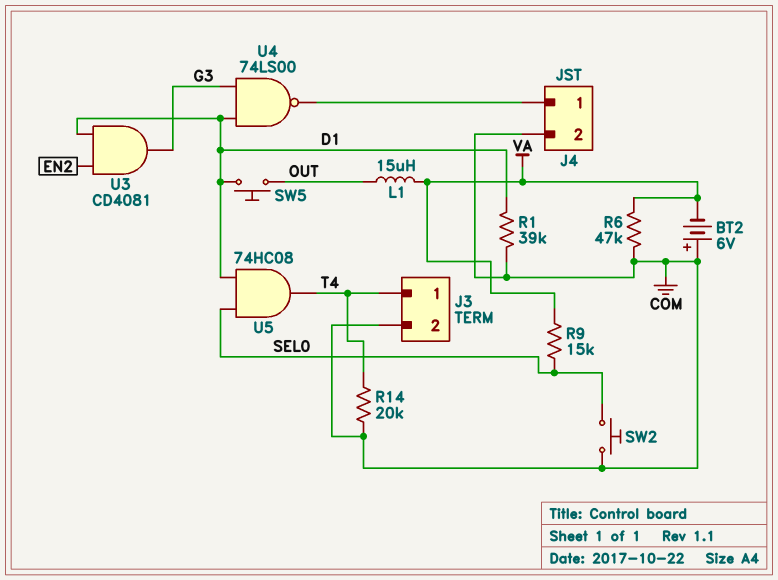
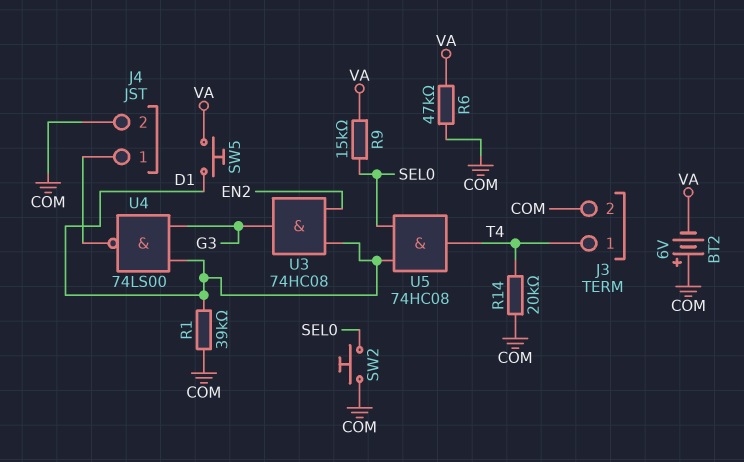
L1: 15uH (OUT, VA) -> none
SW5: button (D1, OUT) -> button (D1, VA)
U3: AND CD4081 (in D1, in EN2, out G3) -> AND 74HC08 (in D1, in EN2, out G3)

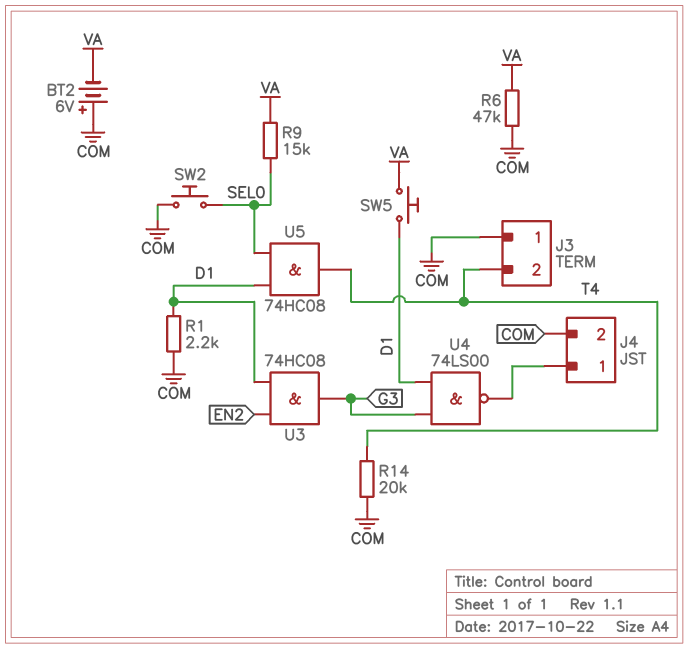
J3 pin 1: T4 -> COM
J3 pin 2: COM -> T4
R1: 39k (COM, D1) -> 2.2k (COM, D1)

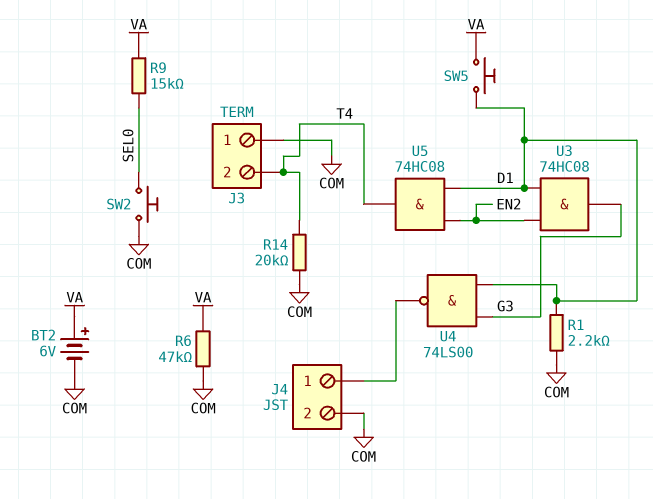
BT2: 6V (plus COM, minus VA) -> 6V (plus VA, minus COM)
U5: AND 74HC08 (in D1, in SEL0, out T4) -> AND 74HC08 (in D1, in EN2, out T4)

